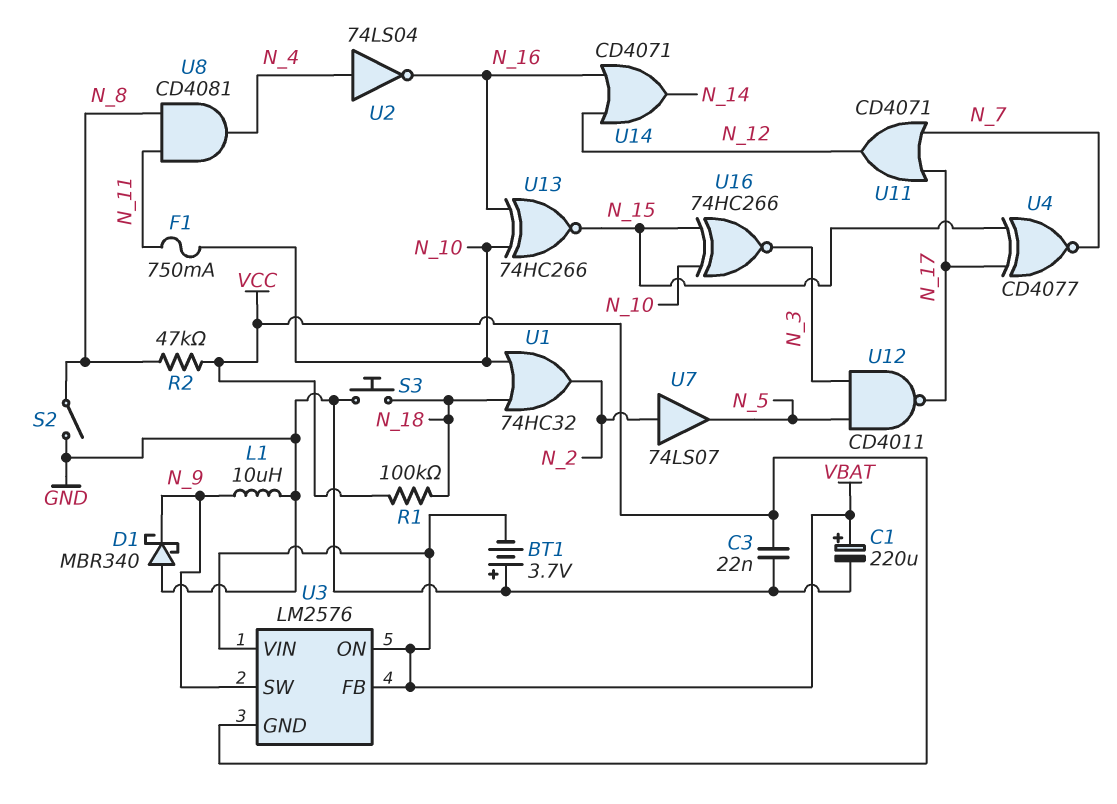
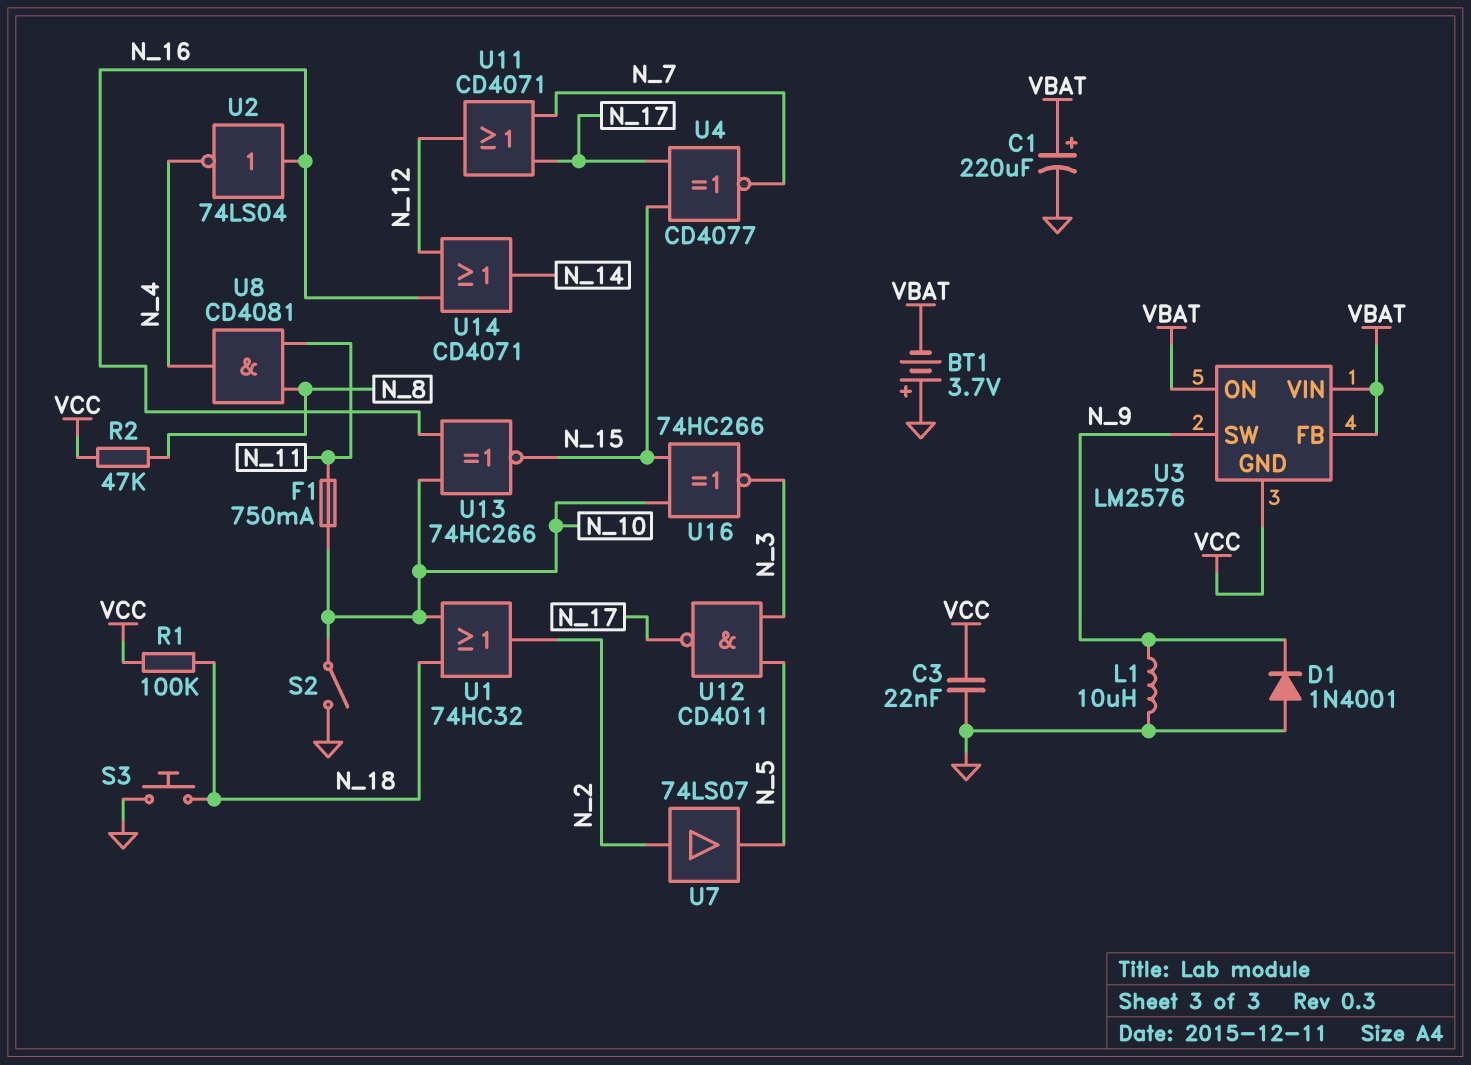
D1: schottky MBR340 (A GND, K N_9) -> diode 1N4001 (A GND, K N_9)
S2: switch (GND, N_8) -> switch (GND, N_10)
U2: NOT 74LS04 (in N_4, out N_16) -> NOT 74LS04 (in N_16, out N_4)

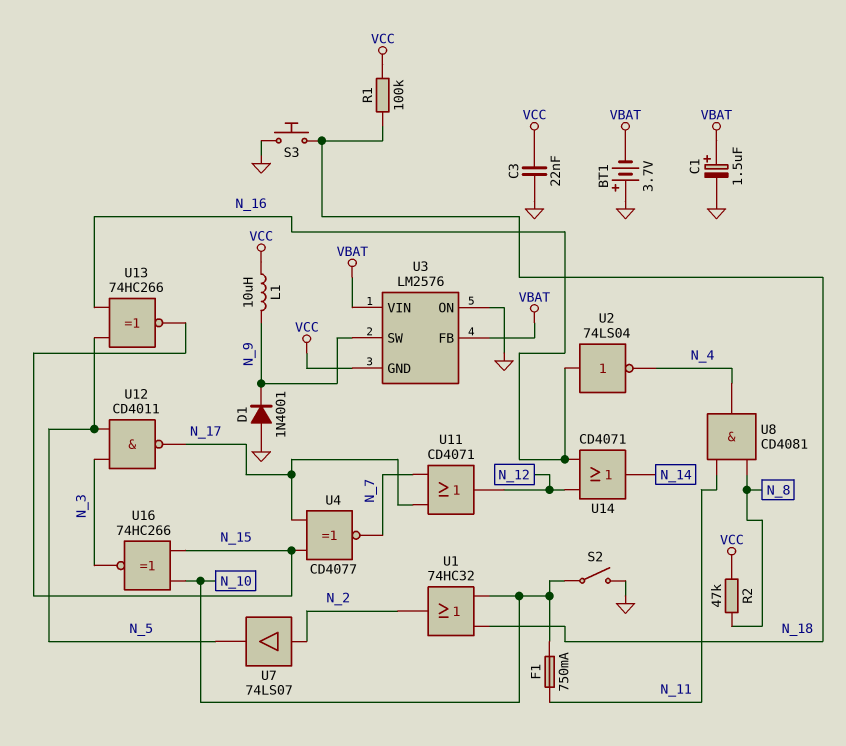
C1: 220uF (plus VBAT, minus GND) -> 1.5uF (plus VBAT, minus GND)
L1: 10uH (GND, N_9) -> 10uH (N_9, VCC)
U3 pin ON: VBAT -> GND
U13: XNOR 74HC266 (in N_10, in N_16, out N_15) -> XNOR 74HC266 (in N_5, in N_16, out N_15)

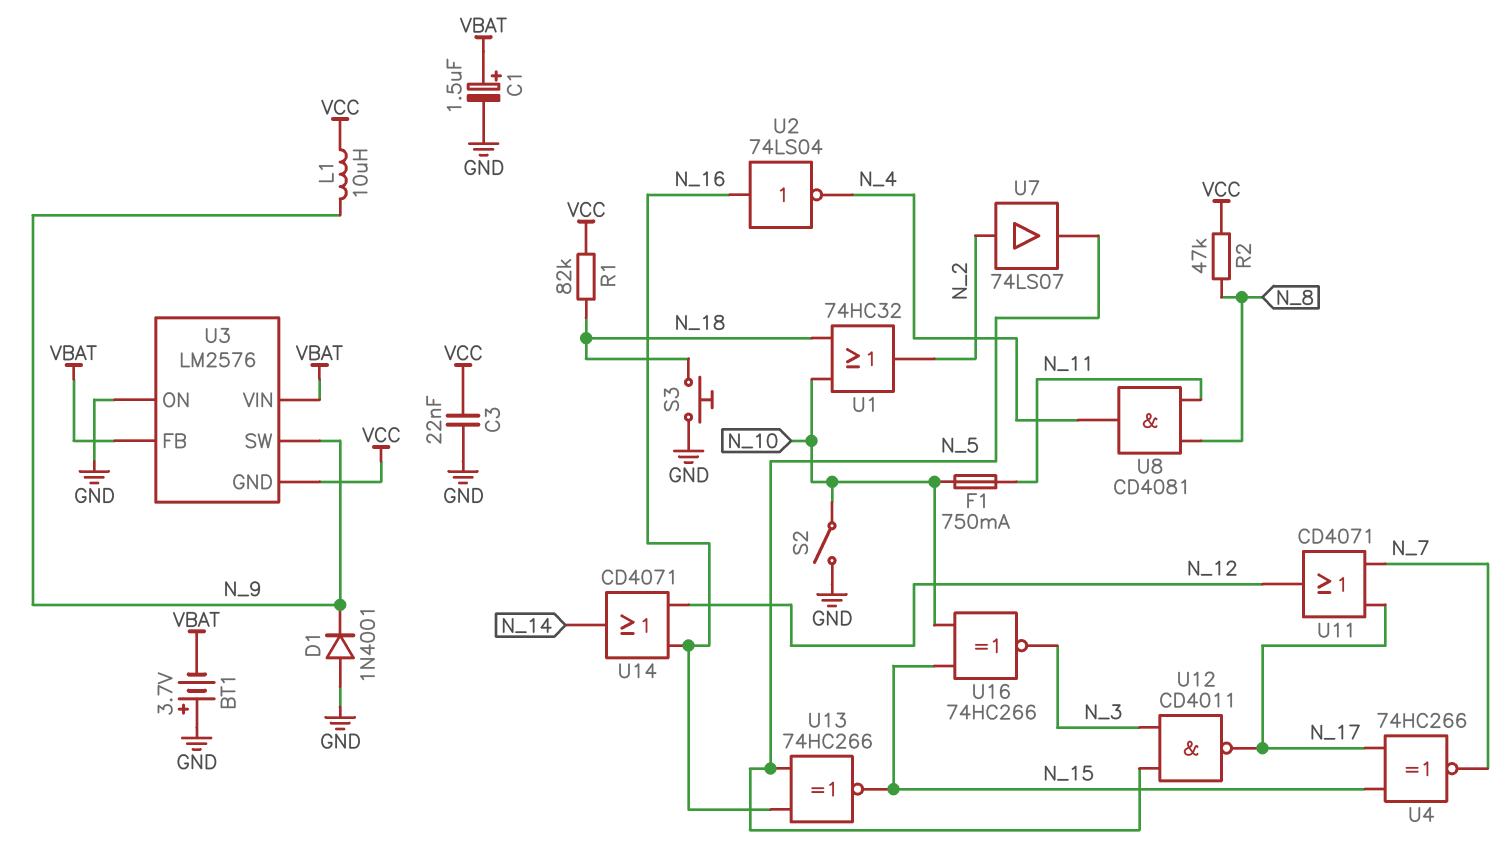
R1: 100k (N_18, VCC) -> 82k (N_18, VCC)
U4: XNOR CD4077 (in N_15, in N_17, out N_7) -> XNOR 74HC266 (in N_15, in N_17, out N_7)

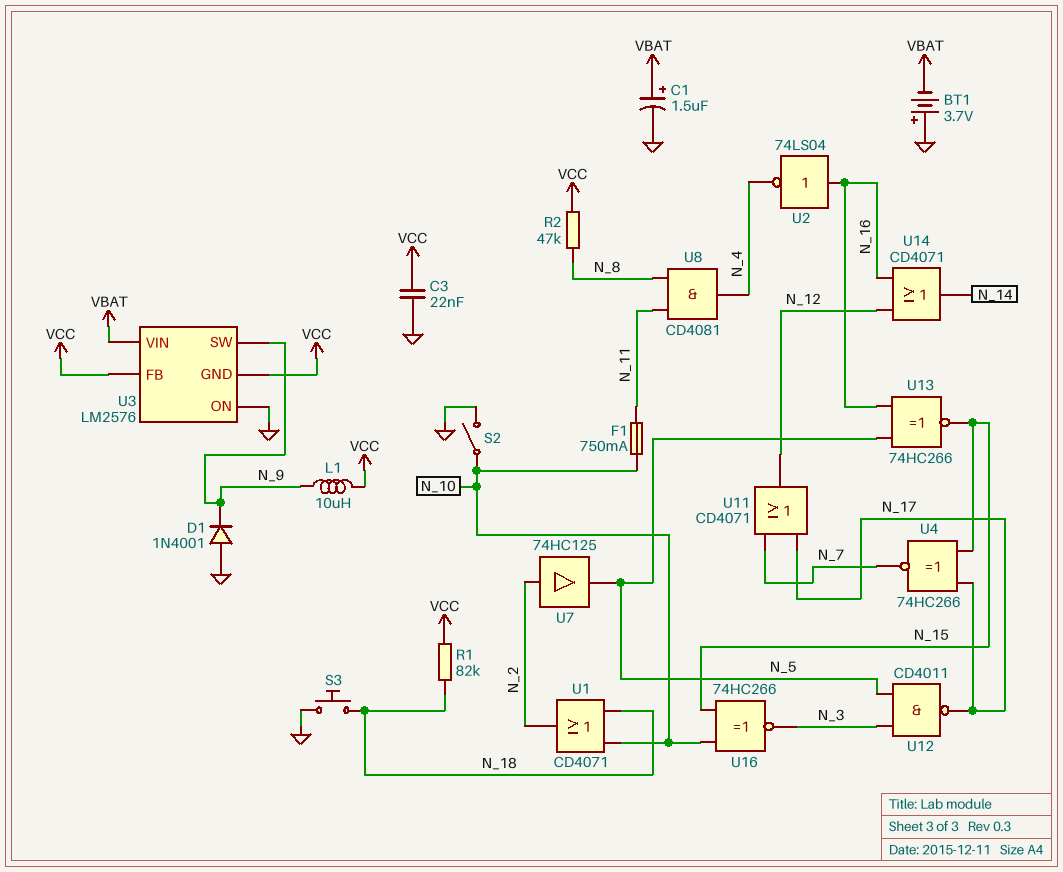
U1: OR 74HC32 (in N_10, in N_18, out N_2) -> OR CD4071 (in N_10, in N_18, out N_2)
U3 pin FB: VBAT -> VCC
U7: buffer 74LS07 (in N_2, out N_5) -> buffer 74HC125 (in N_2, out N_5)

